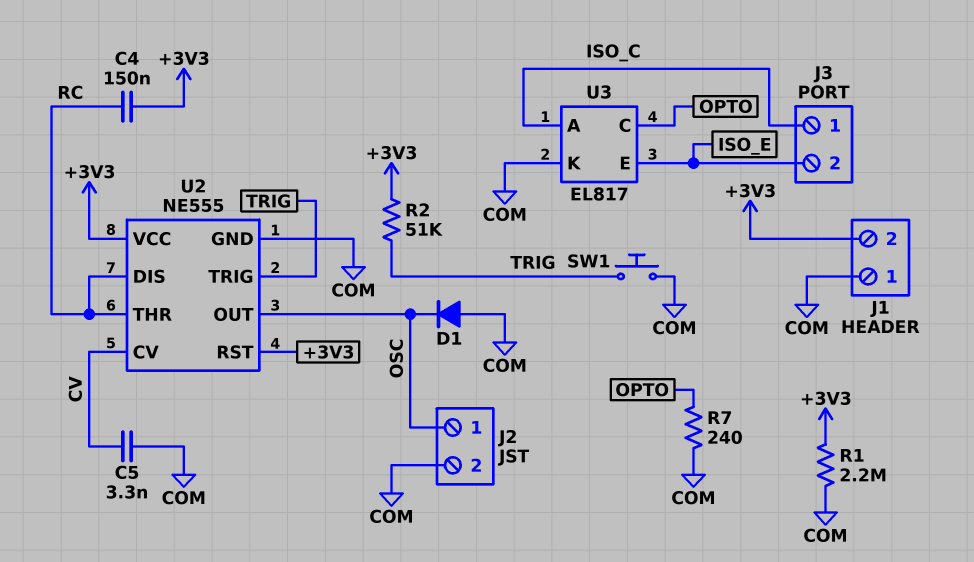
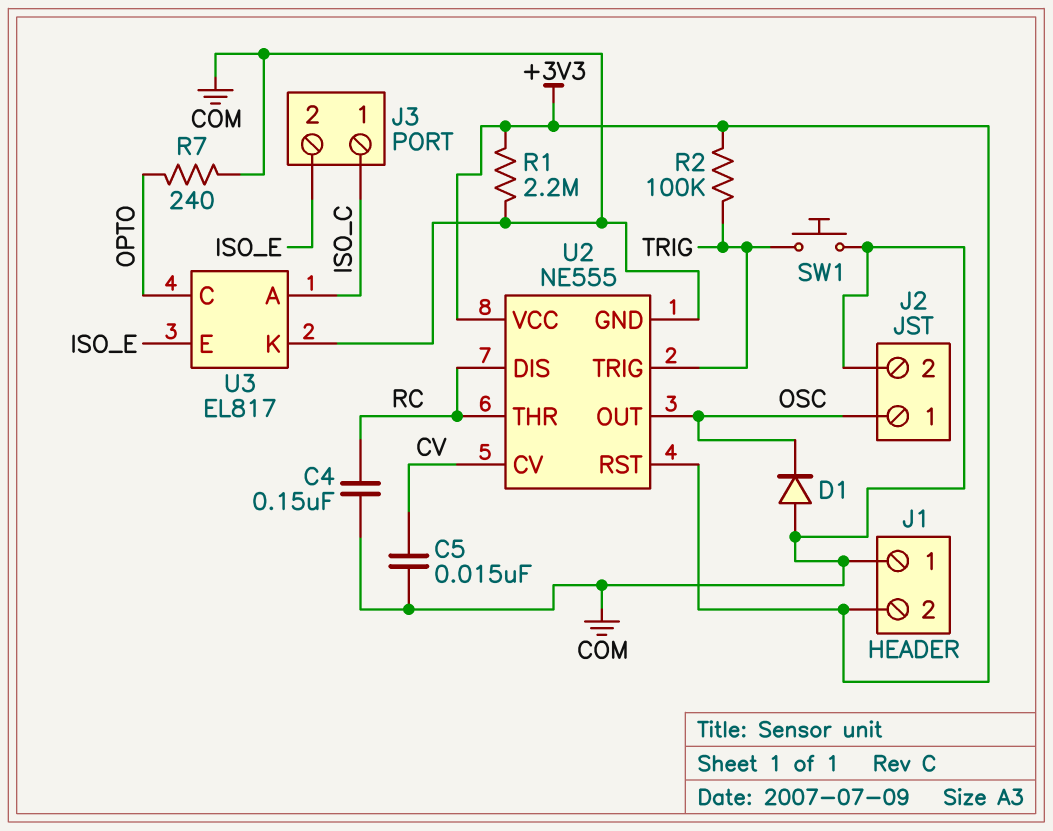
C4: 150nF (+3V3, RC) -> 150nF (COM, RC)
C5: 3.3nF (COM, CV) -> 15nF (COM, CV)
R2: 51k (+3V3, TRIG) -> 100k (+3V3, TRIG)

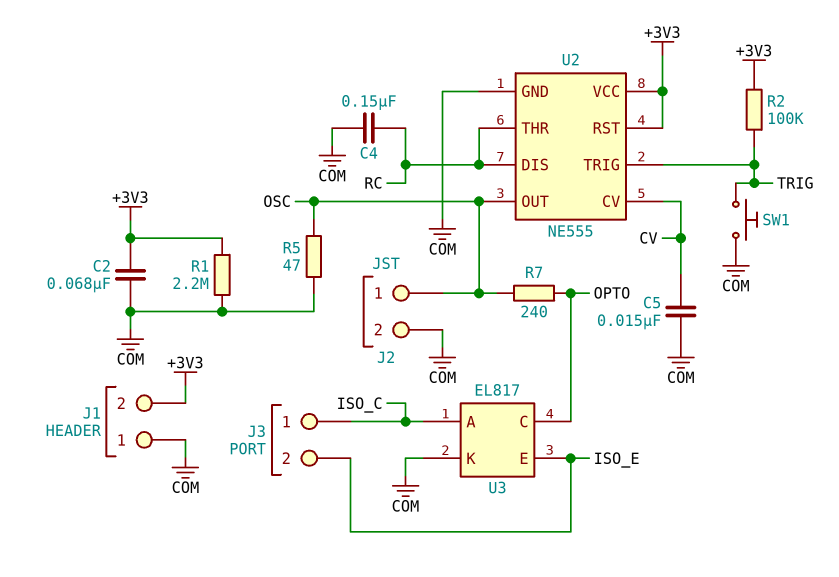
C2: none -> 68nF (+3V3, COM)
D1: diode (A COM, K OSC) -> none
R5: none -> 47 (COM, OSC)
R7: 240 (COM, OPTO) -> 240 (OPTO, OSC)

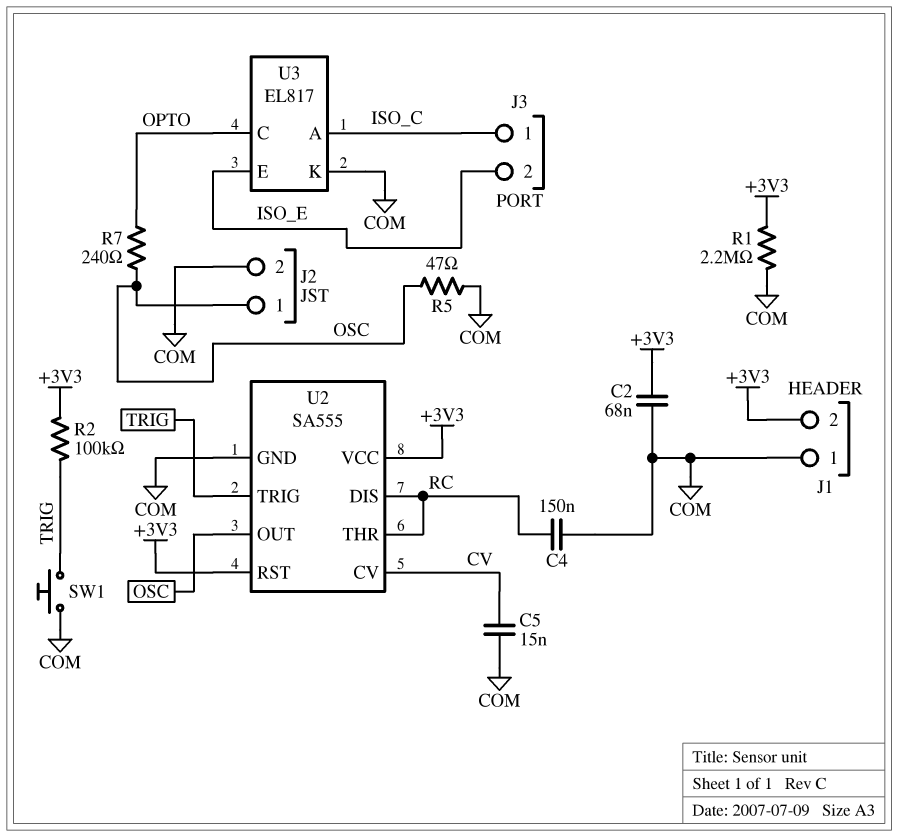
U2: NE555 -> SA555

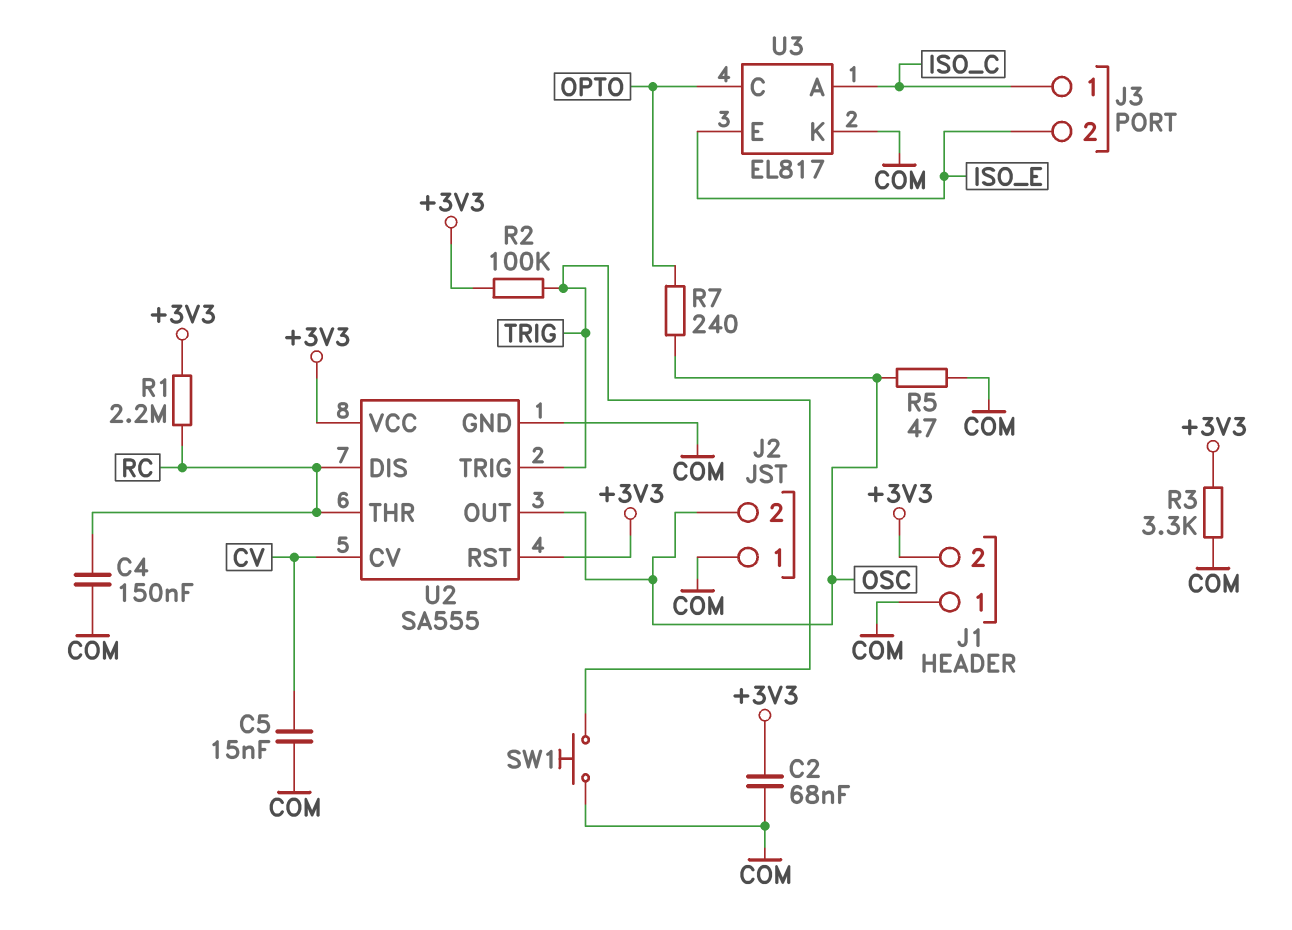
J2 pin 1: OSC -> COM
J2 pin 2: COM -> OSC
R1: 2.2M (+3V3, COM) -> 2.2M (+3V3, RC)
R3: none -> 3.3k (+3V3, COM)

